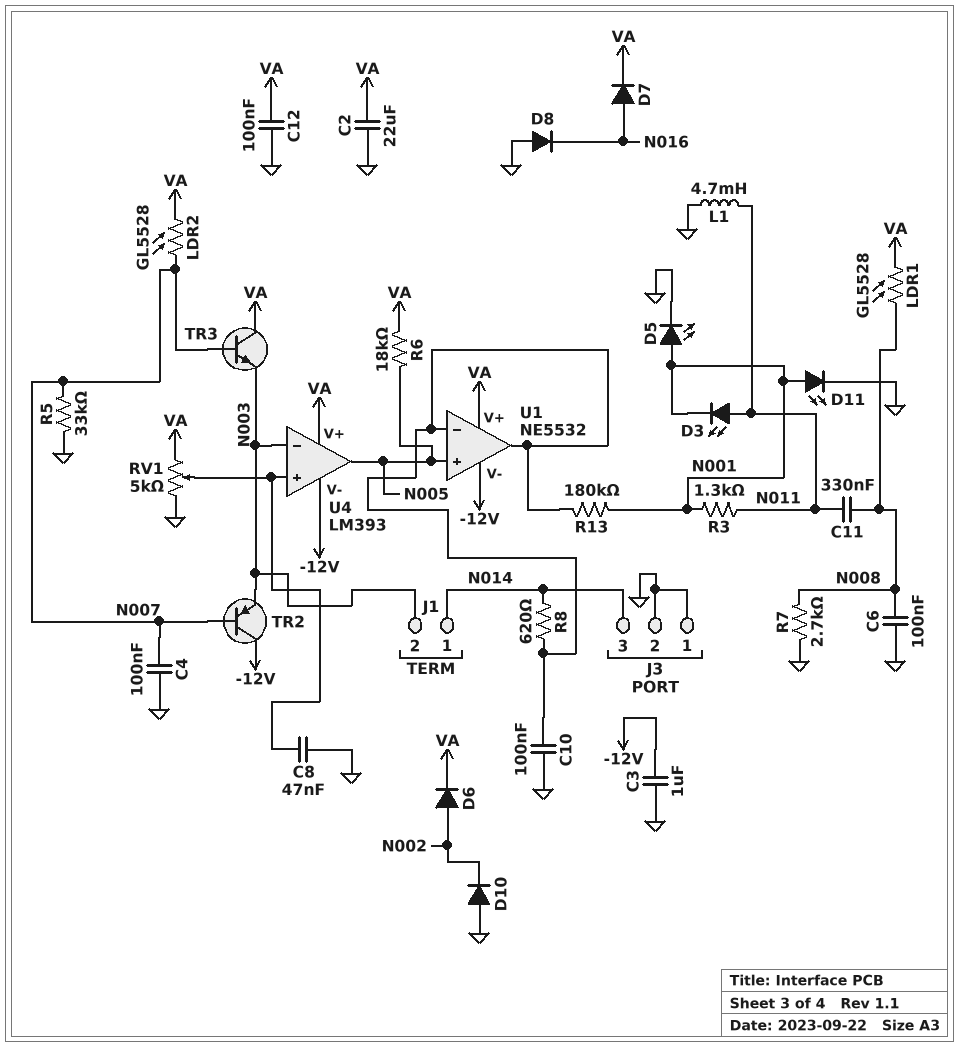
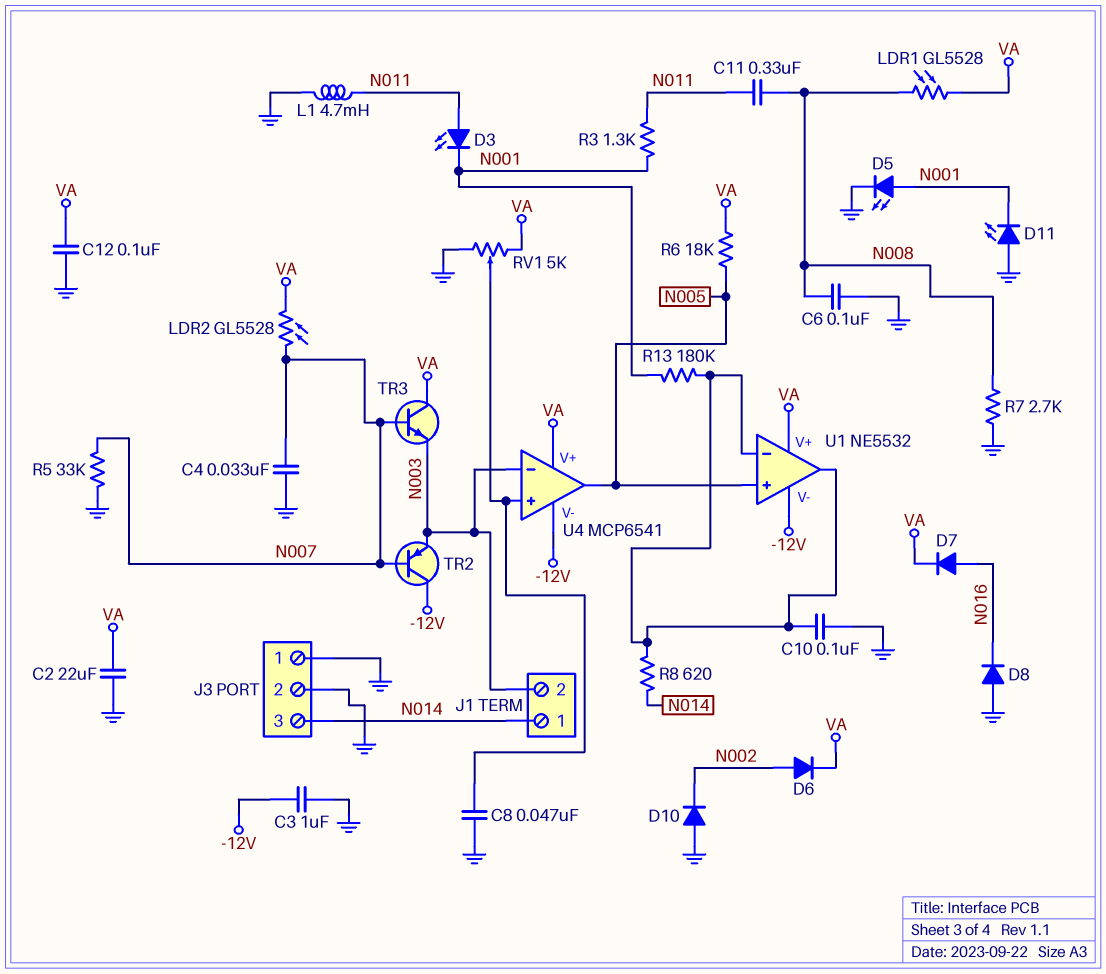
C4: 100nF (GND, N007) -> 33nF (GND, N007)
D11: LED (A N001, K GND) -> LED (A GND, K N001)
U4: LM393 -> MCP6541

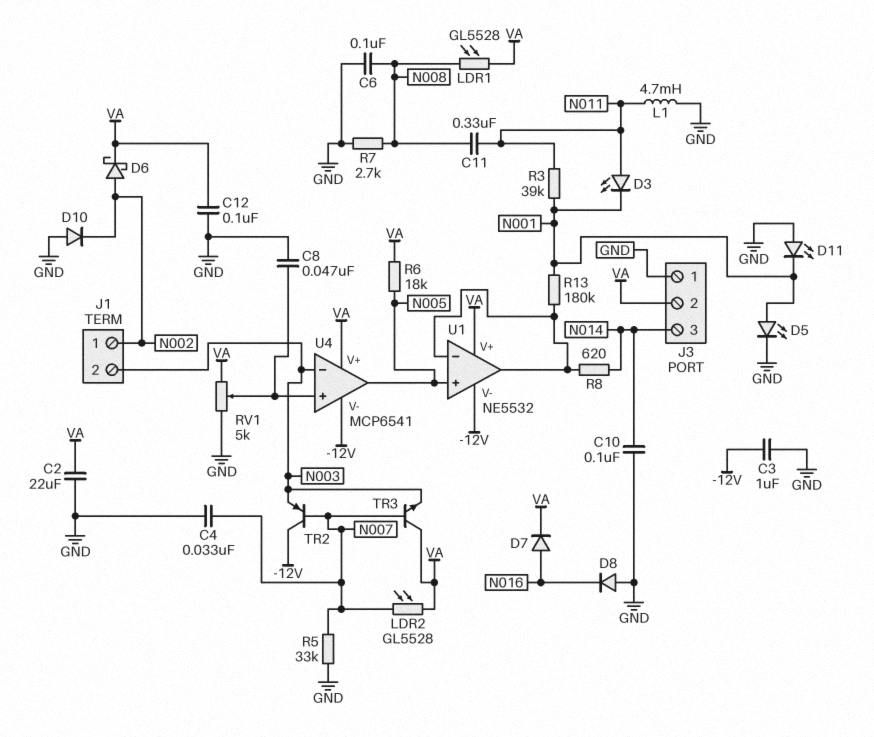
C10: 100nF (GND, U1/in-) -> 100nF (GND, N014)
D6: diode (A N002, K VA) -> schottky (A N002, K VA)
J1 pin 1: N014 -> N002
J3 pin 2: GND -> VA
R3: 1.3k (N001, N011) -> 39k (N001, N011)

